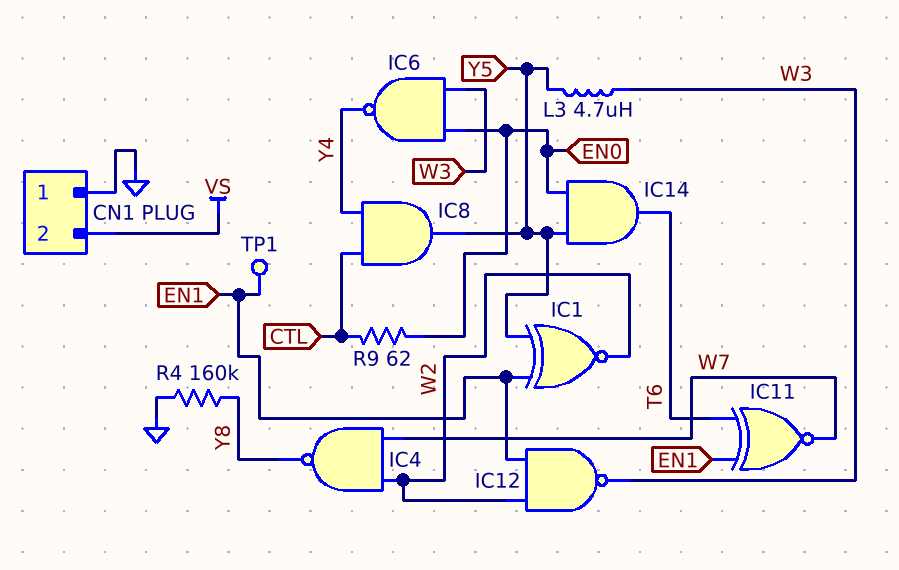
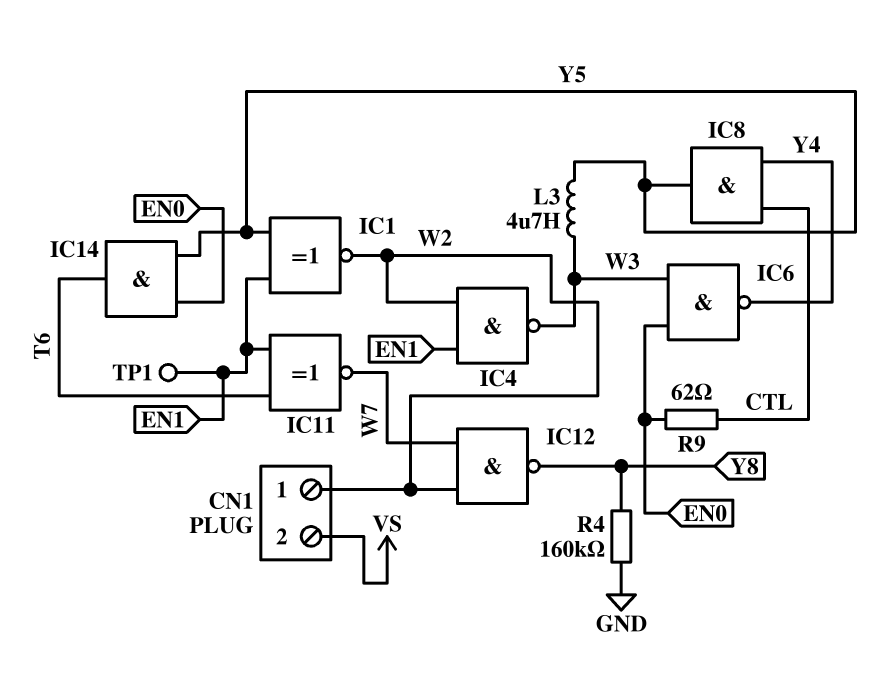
CN1 pin 1: GND -> W2
IC4: NAND (in W2, in W7, out Y8) -> NAND (in EN1, in W2, out W3)
IC12: NAND (in EN1, in W2, out W3) -> NAND (in W2, in W7, out Y8)

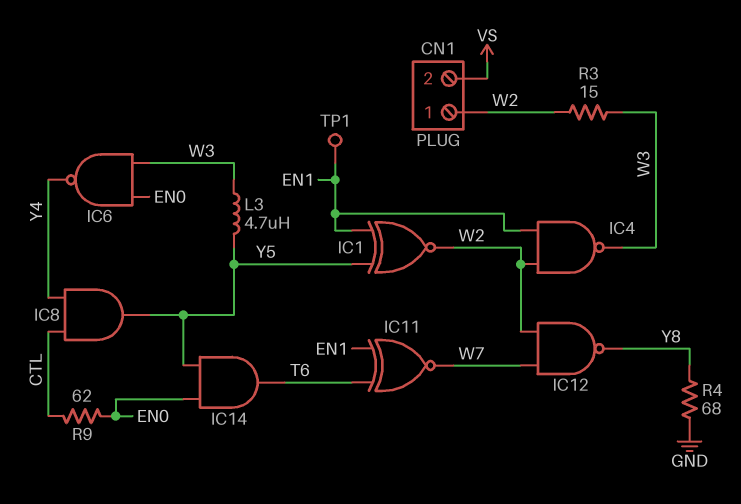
R3: none -> 15 (W2, W3)
R4: 160k (GND, Y8) -> 68 (GND, Y8)

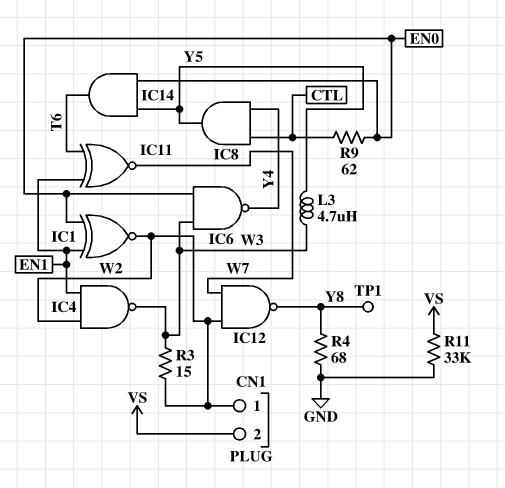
IC1: XNOR (in EN1, in Y5, out W2) -> XNOR (in EN0, in EN1, out W2)
R11: none -> 33k (GND, VS)
TP1: test point (EN1) -> test point (Y8)

